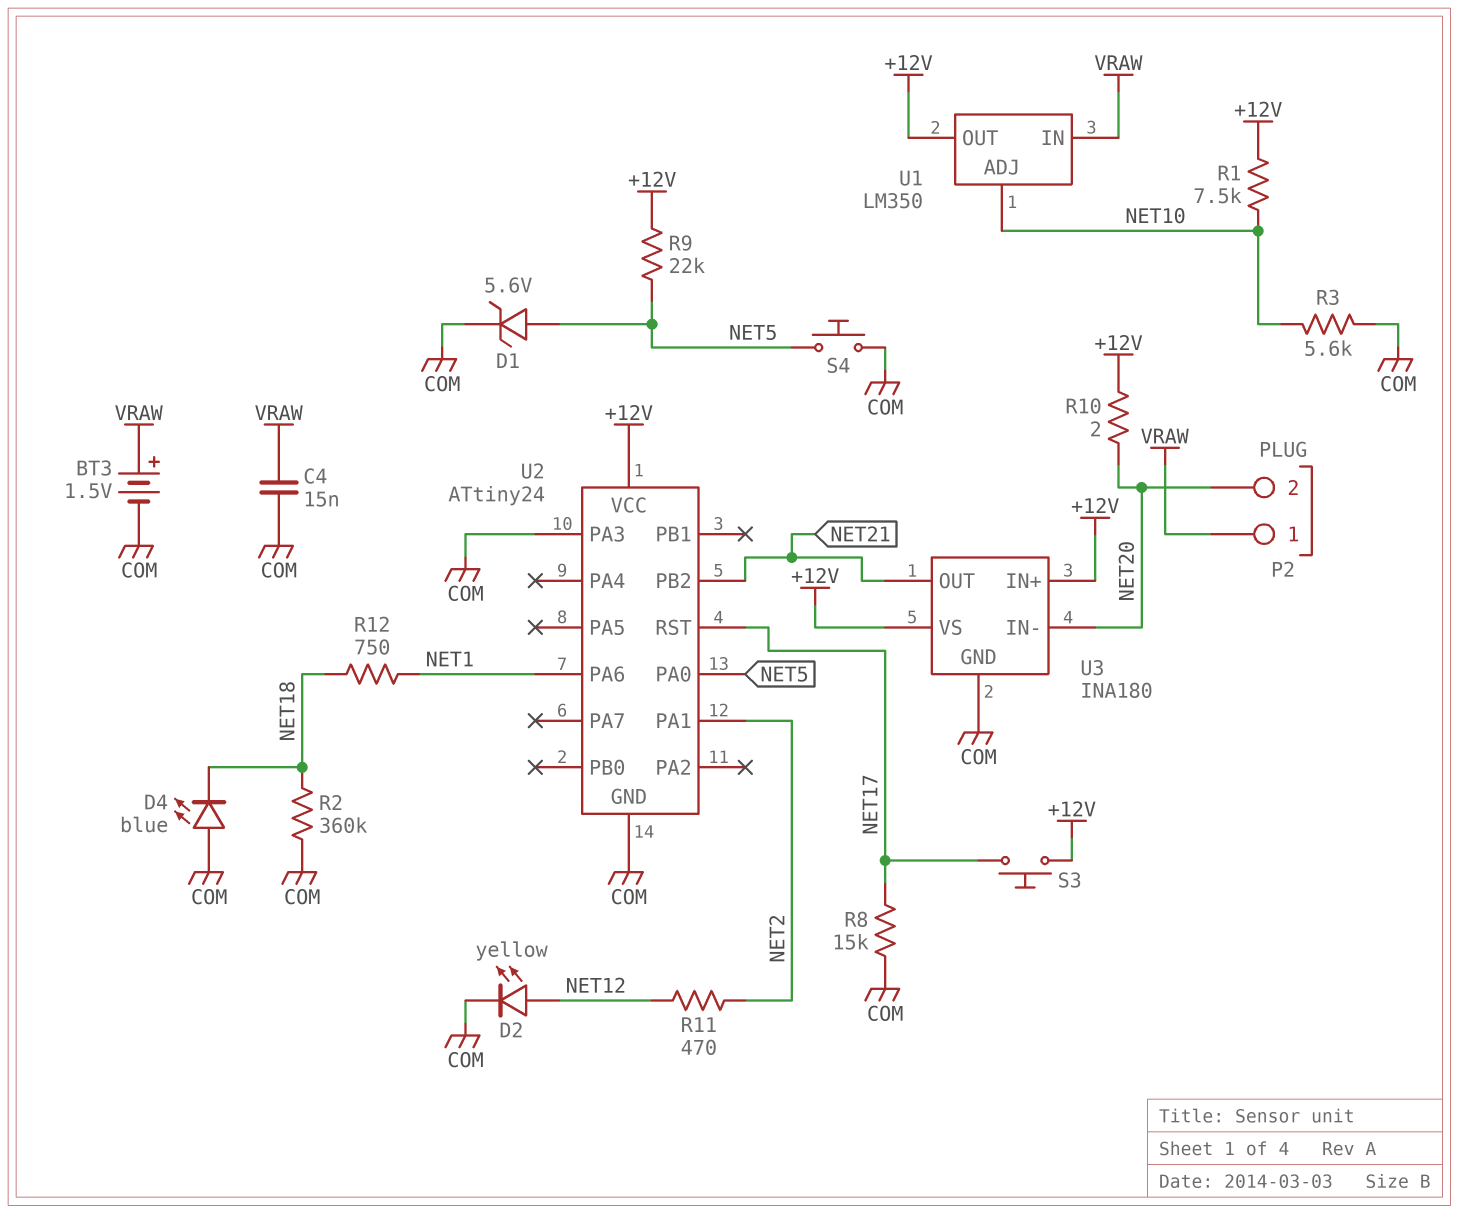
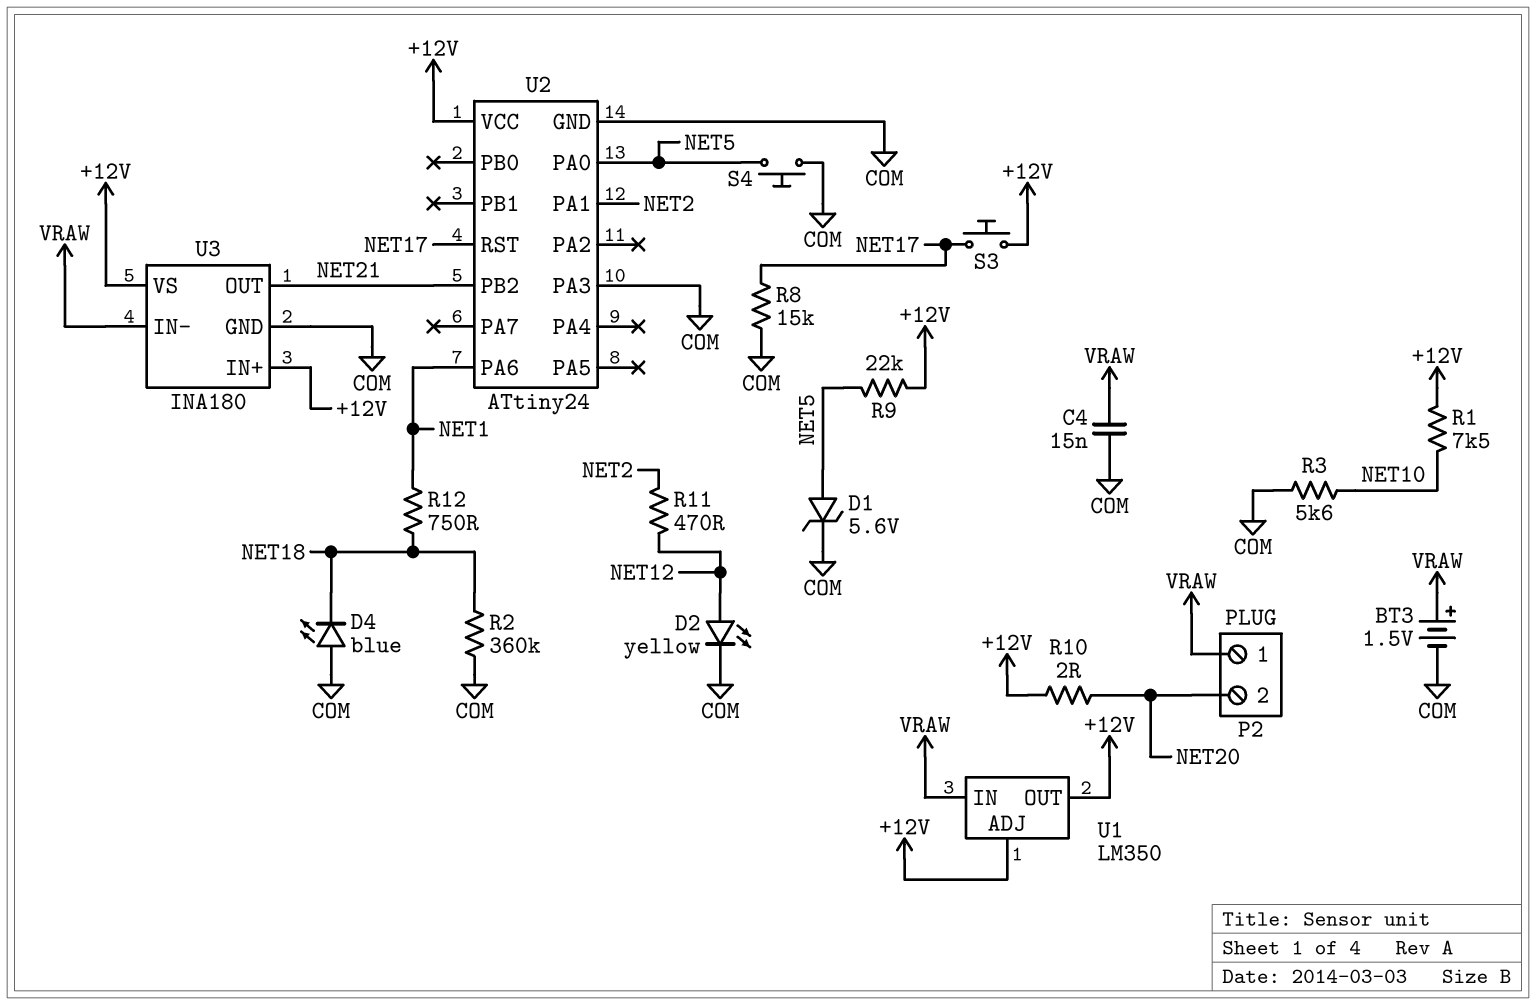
U1 pin ADJ: NET10 -> +12V
U3 pin IN-: NET20 -> VRAW

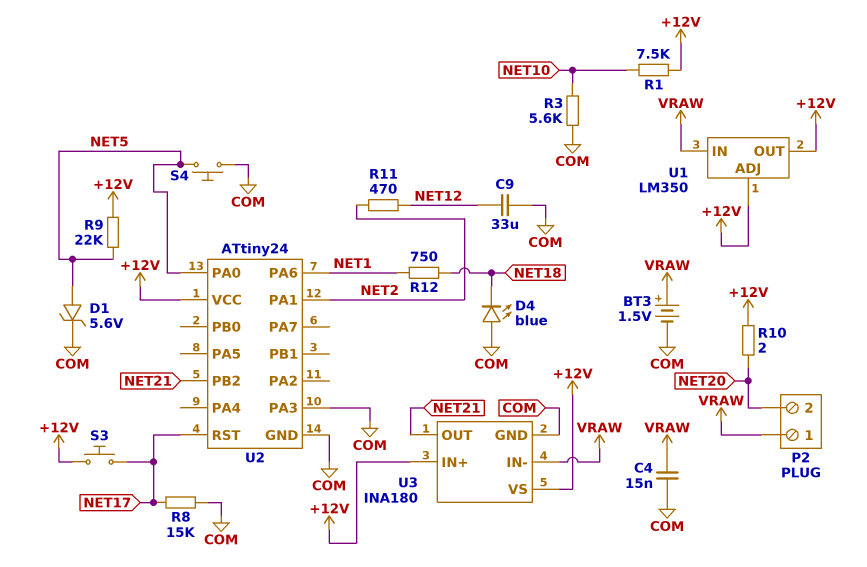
C9: none -> 33uF (COM, NET12)
D2: LED yellow (A NET12, K COM) -> none
R2: 360k (COM, NET18) -> none

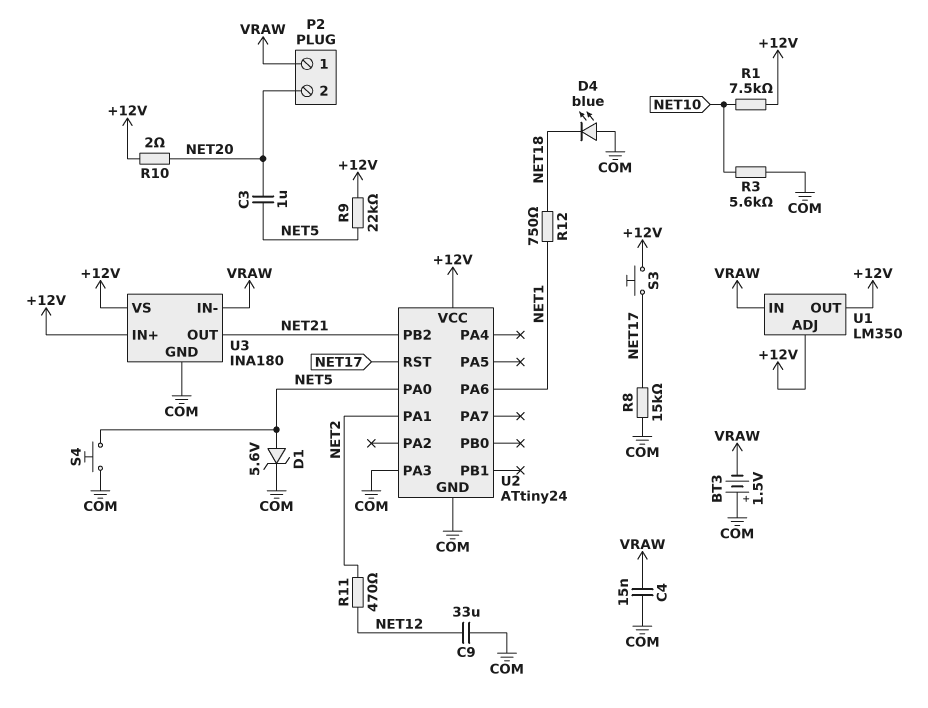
BT3: 1.5V (plus VRAW, minus COM) -> 1.5V (plus COM, minus VRAW)
C3: none -> 1uF (NET5, NET20)

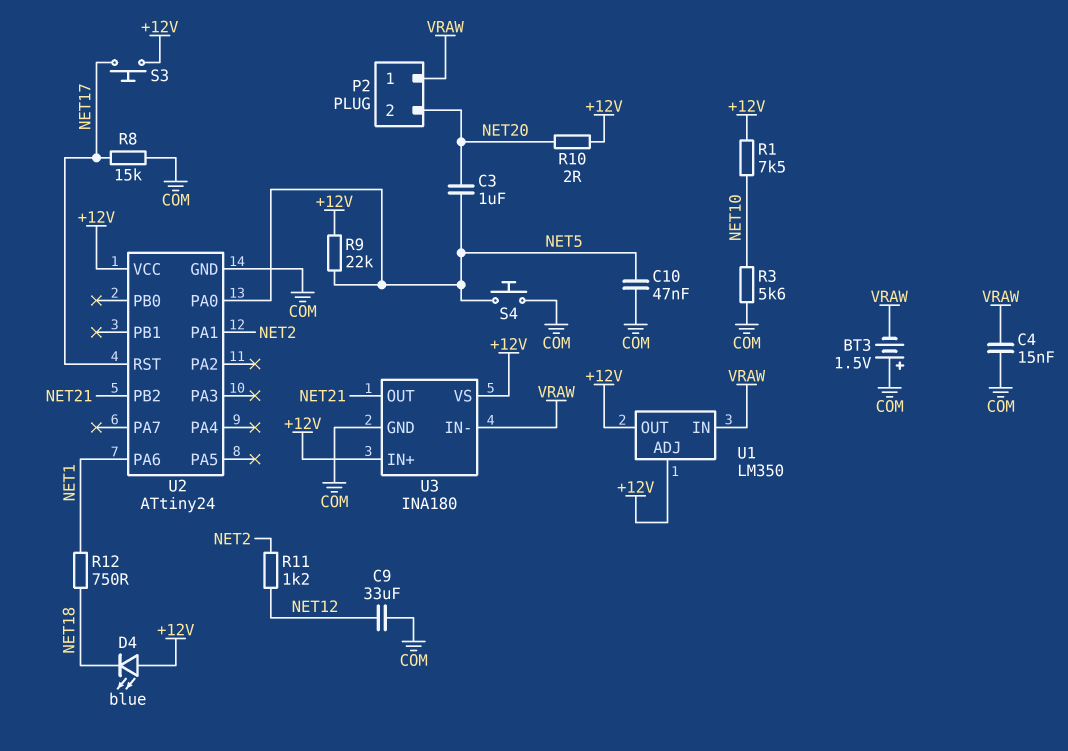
C10: none -> 47nF (COM, NET5)
D1: zener 5.6V (A NET5, K COM) -> none
D4: LED blue (A COM, K NET18) -> LED blue (A +12V, K NET18)
R11: 470 (NET2, NET12) -> 1.2k (NET2, NET12)
U2 pin PA3: COM -> none

